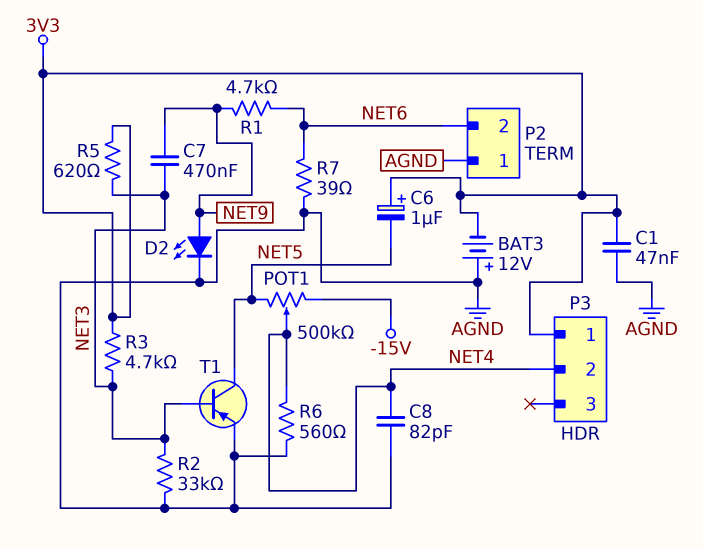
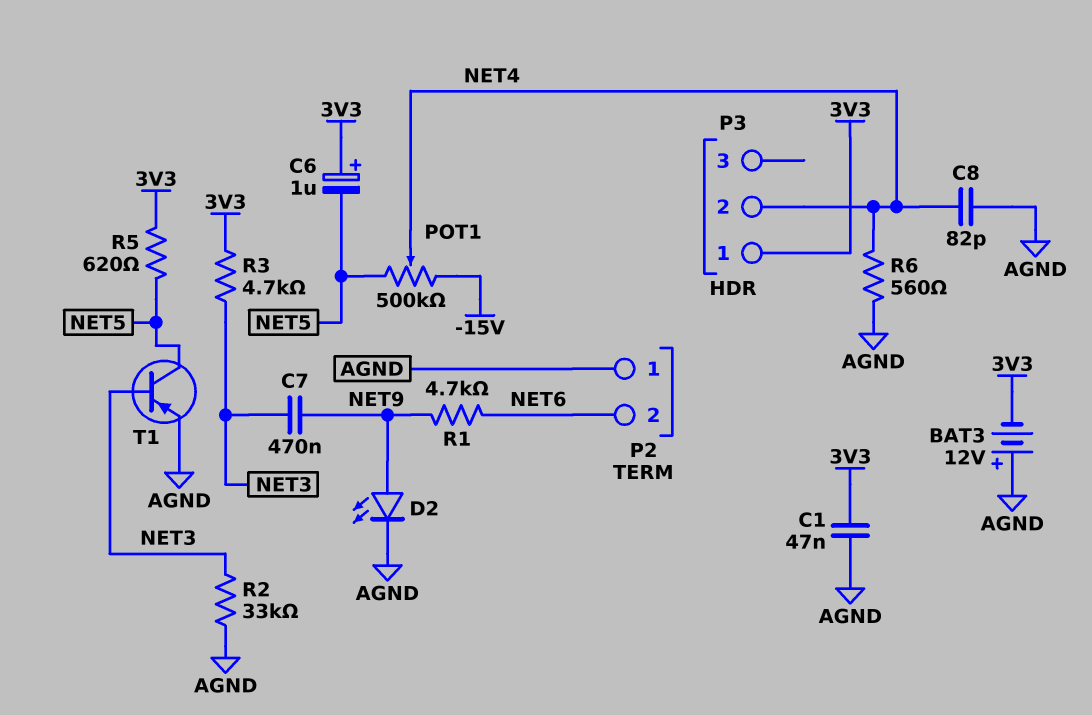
R5: 620 (3V3, NET3) -> 620 (3V3, NET5)
R7: 39 (AGND, NET6) -> none

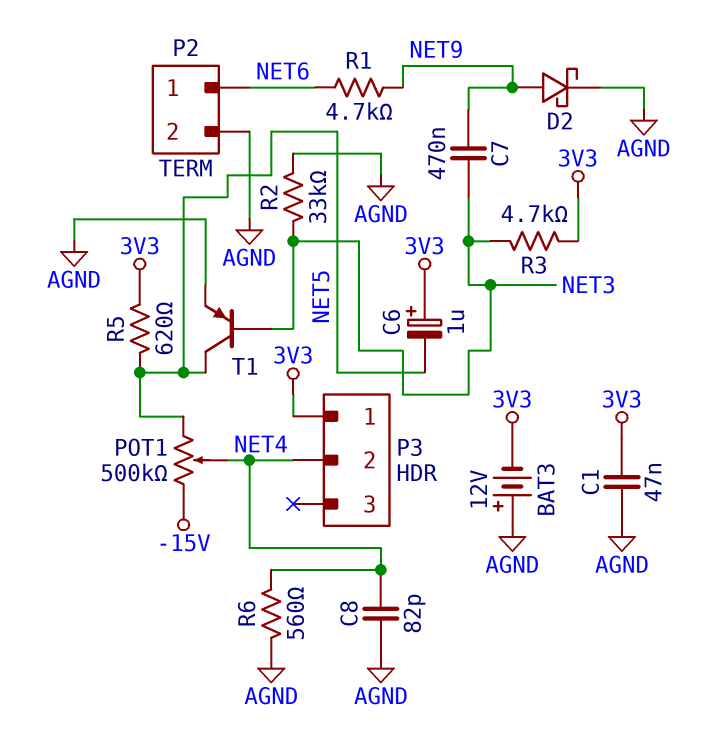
D2: LED (A NET9, K AGND) -> schottky (A NET9, K AGND)
P2 pin 1: AGND -> NET6
P2 pin 2: NET6 -> AGND

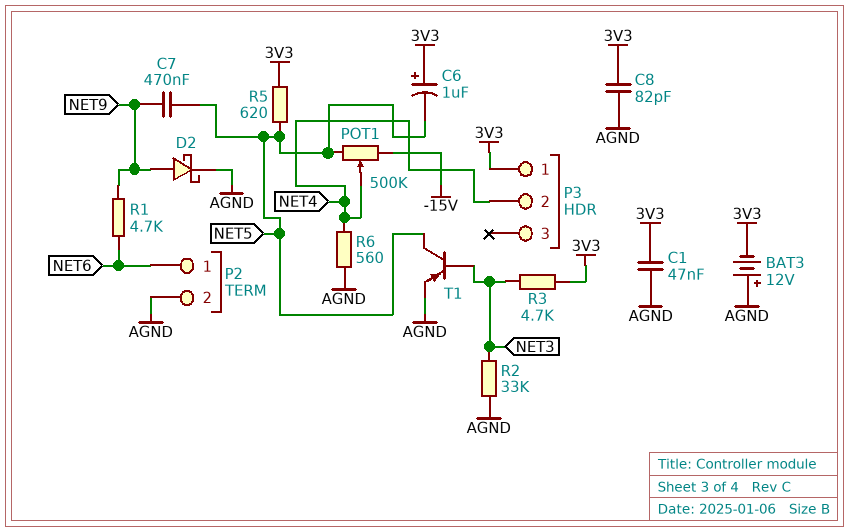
C7: 470nF (NET3, NET9) -> 470nF (NET5, NET9)
C8: 82pF (AGND, NET4) -> 82pF (3V3, AGND)

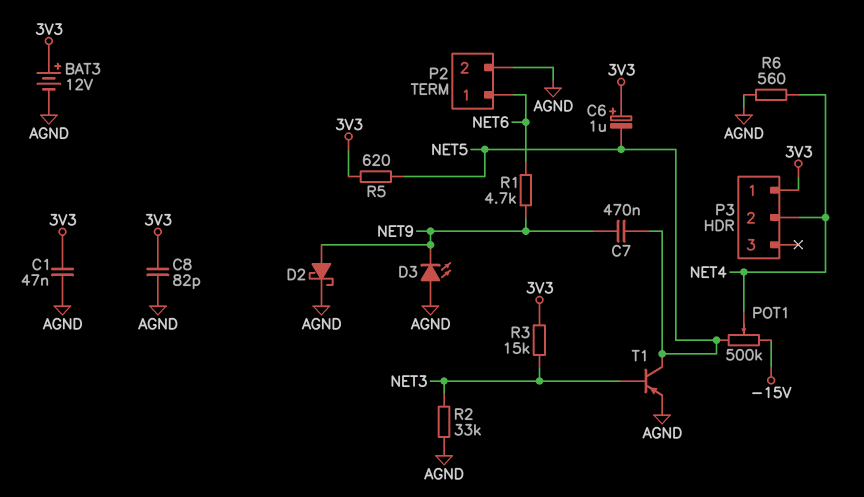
BAT3: 12V (plus AGND, minus 3V3) -> 12V (plus 3V3, minus AGND)
D3: none -> LED (A AGND, K NET9)
R3: 4.7k (3V3, NET3) -> 15k (3V3, NET3)

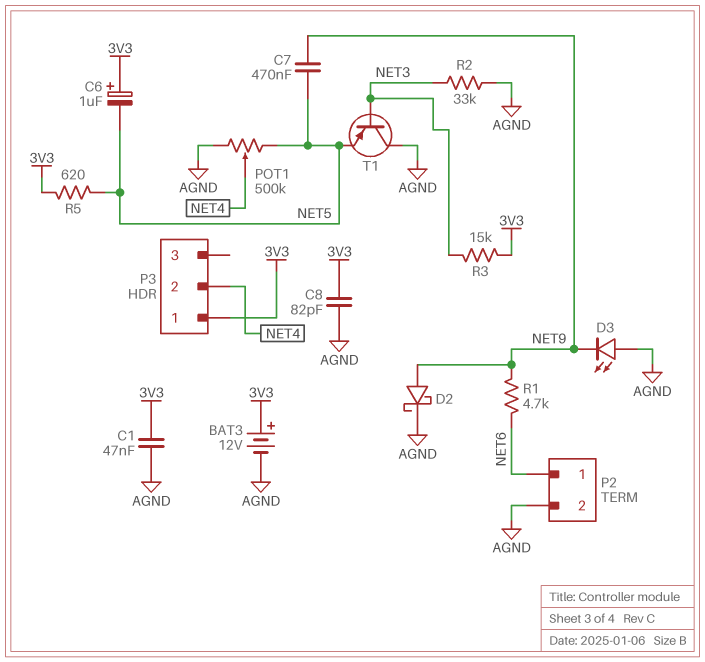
POT1: 500k (-15V, NET5, wiper NET4) -> 500k (AGND, NET5, wiper NET4)
R6: 560 (AGND, NET4) -> none
T1: PNP (B NET3, C NET5, E AGND) -> PNP (B NET3, C AGND, E NET5)

